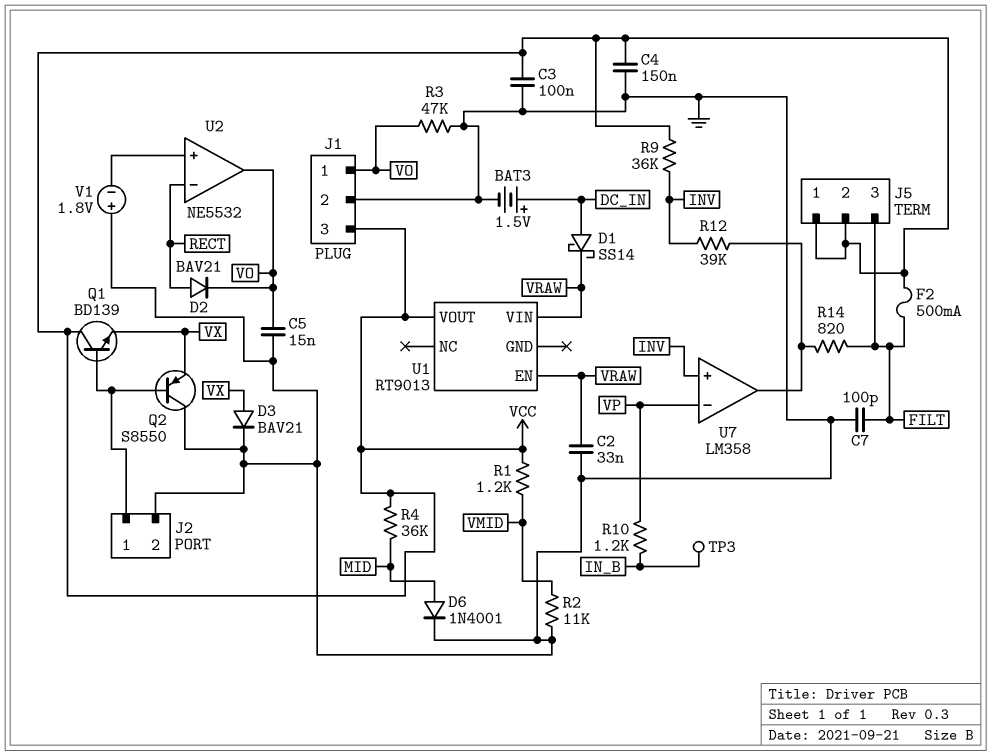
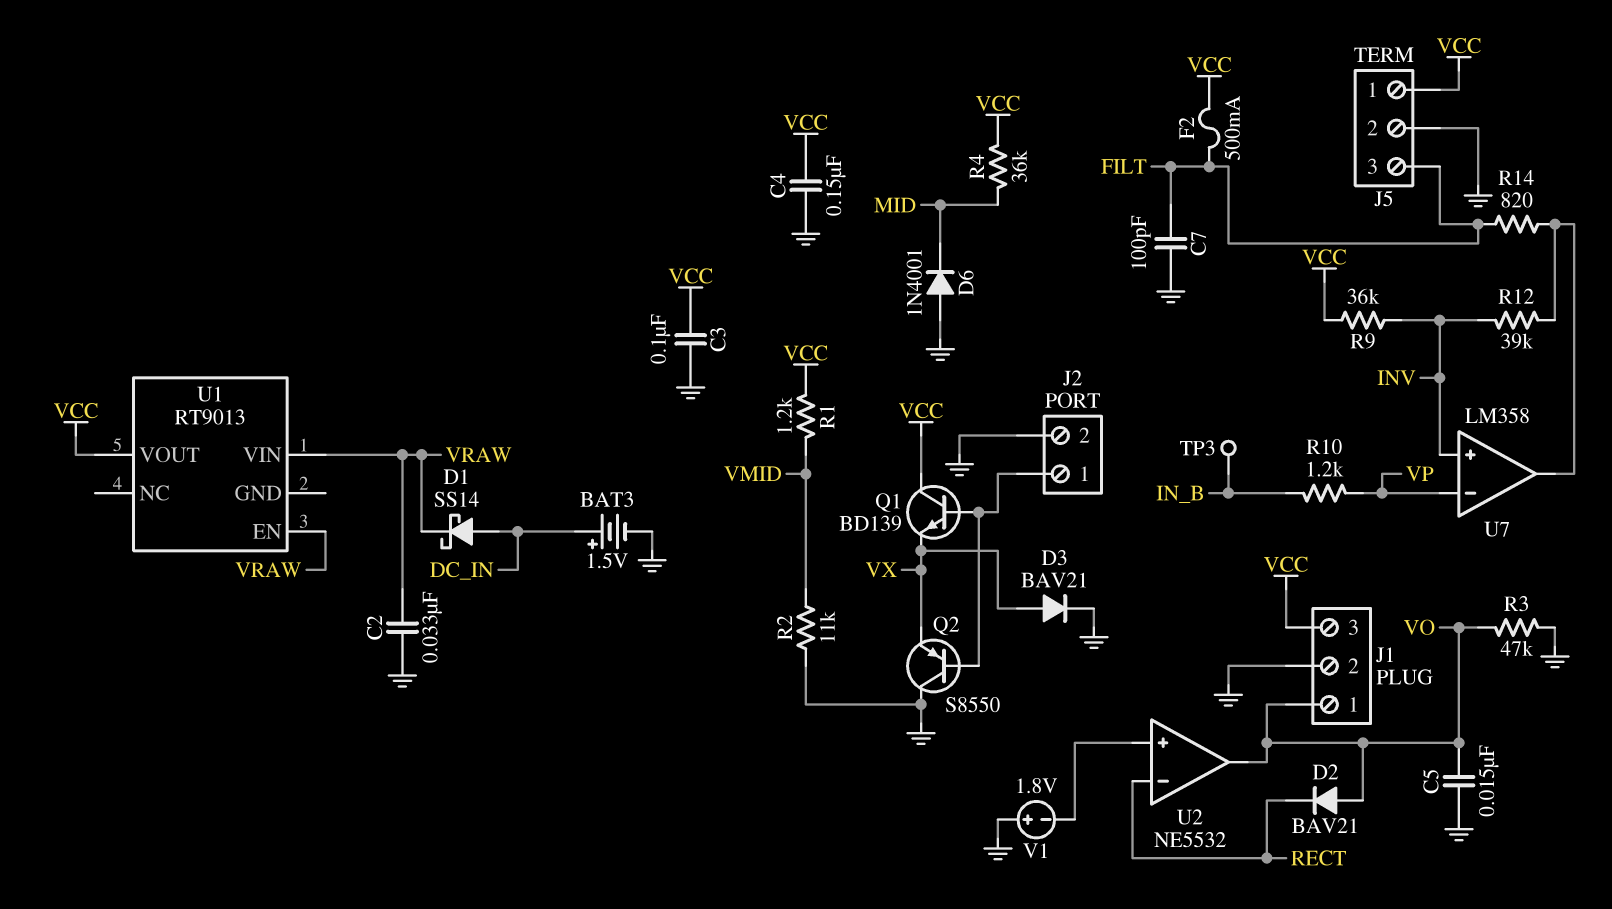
D2: diode BAV21 (A RECT, K VO) -> diode BAV21 (A VO, K RECT)
D6: diode 1N4001 (A MID, K GND) -> diode 1N4001 (A GND, K MID)
J5 pin 2: VCC -> GND

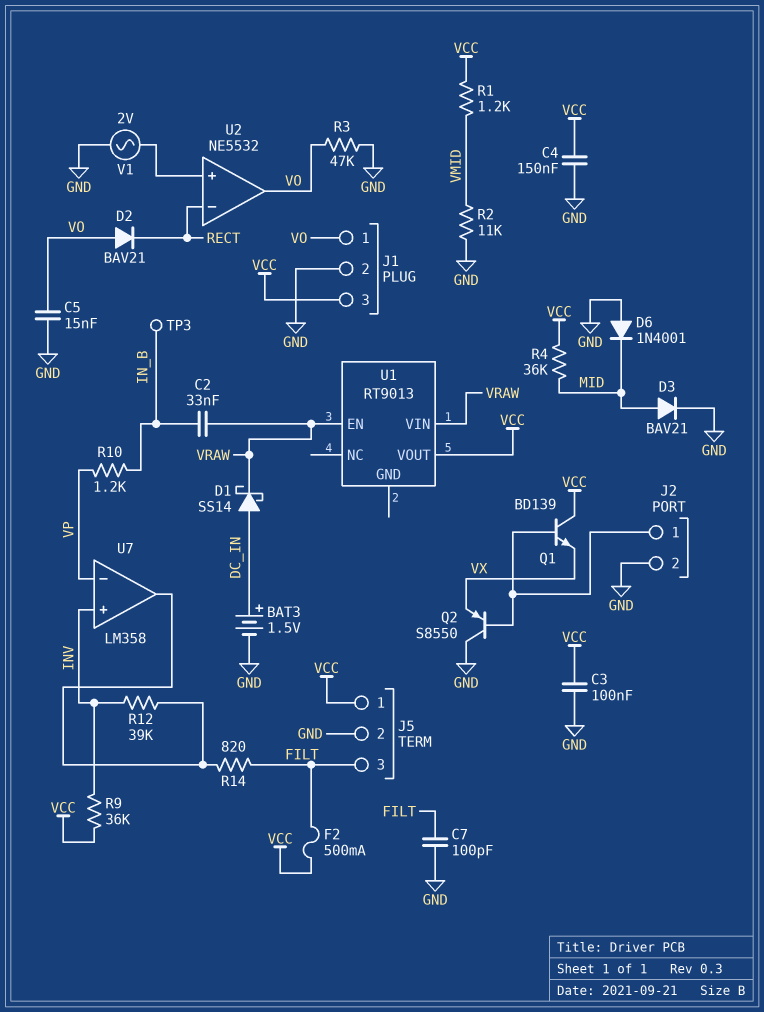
C2: 33nF (GND, VRAW) -> 33nF (IN_B, VRAW)
D3: diode BAV21 (A VX, K GND) -> diode BAV21 (A MID, K GND)
V1: 1.8V (plus GND, minus U2/in+) -> AC 2V (GND, U2/in+)

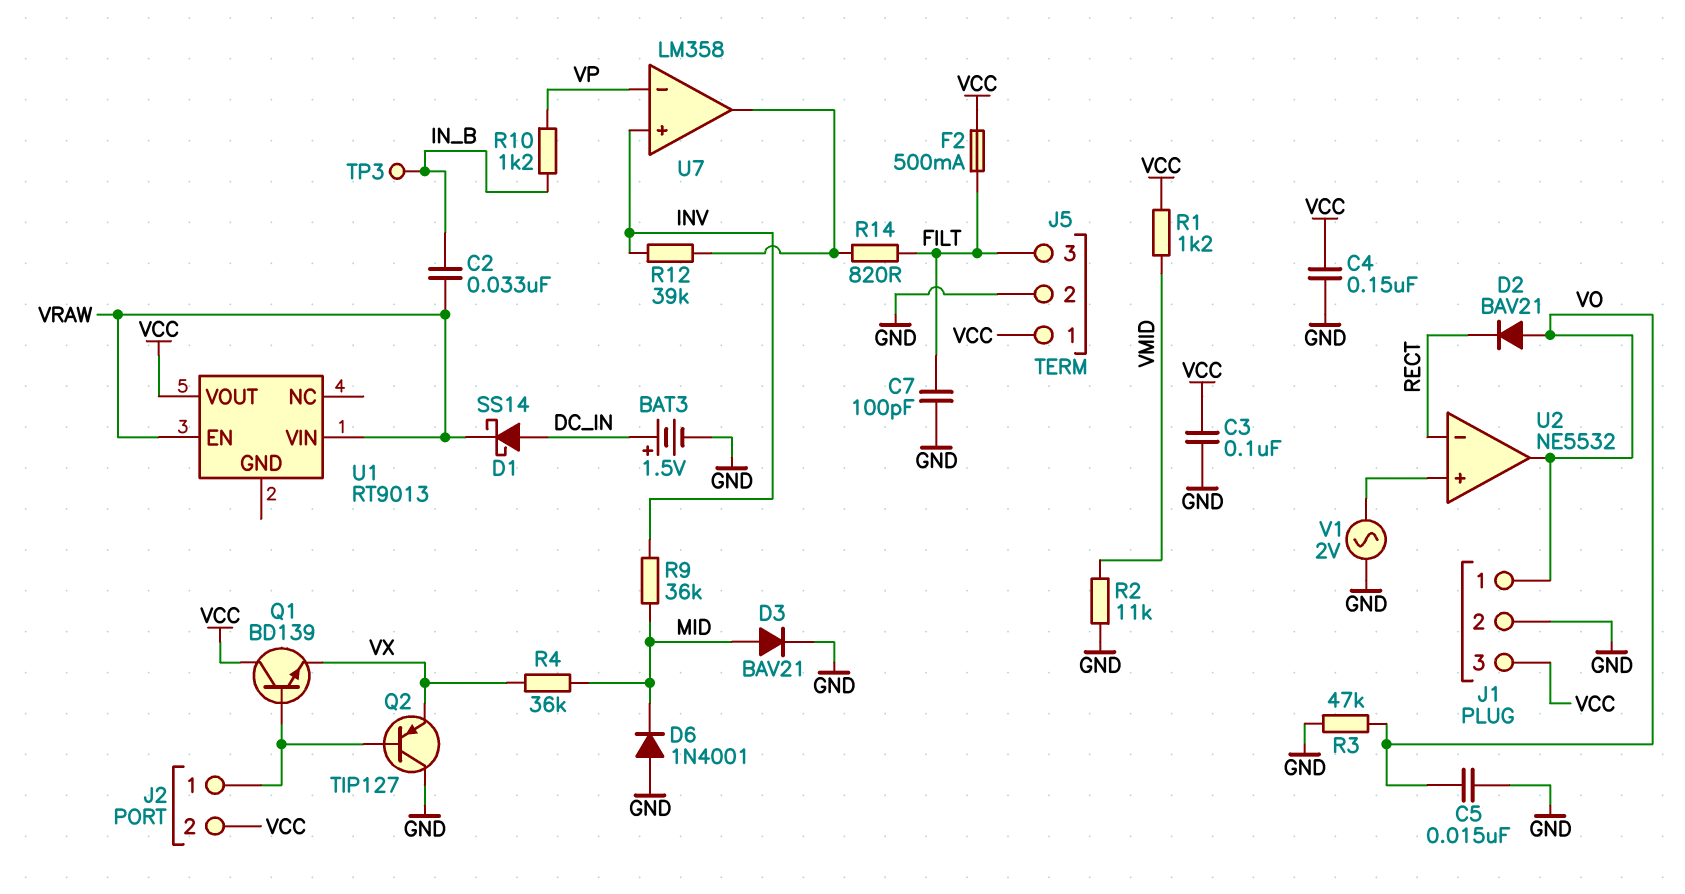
J2 pin 2: GND -> VCC
Q2: PNP S8550 (B J2/1, C GND, E VX) -> PNP TIP127 (B J2/1, C GND, E VX)
R4: 36k (MID, VCC) -> 36k (MID, VX)
R9: 36k (INV, VCC) -> 36k (INV, MID)

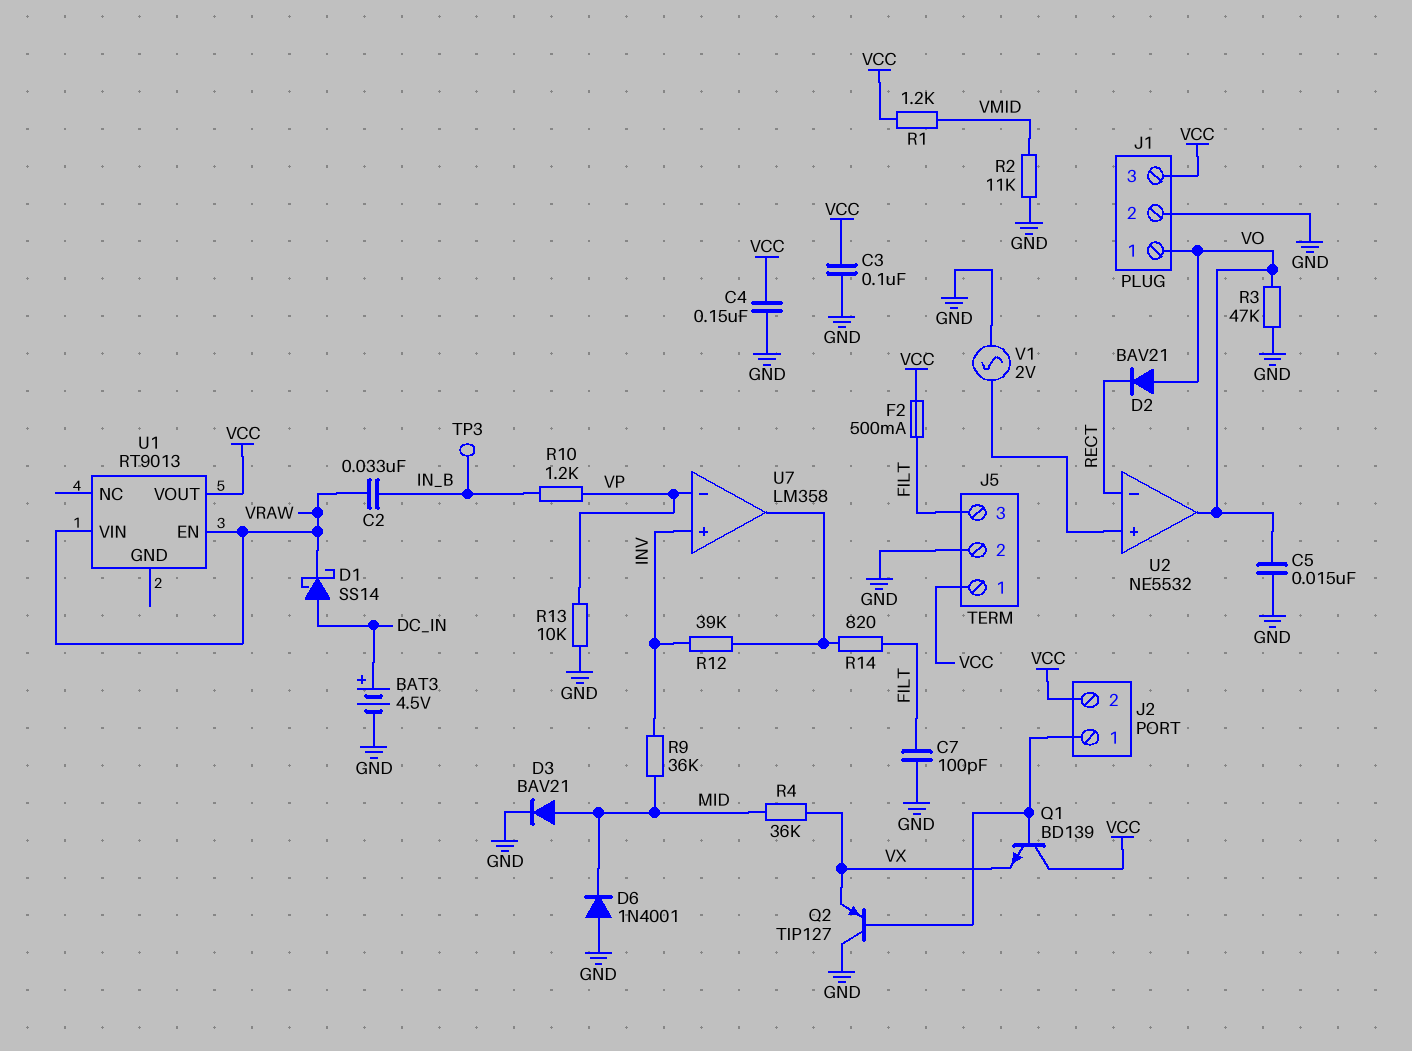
BAT3: 1.5V (plus DC_IN, minus GND) -> 4.5V (plus DC_IN, minus GND)
R13: none -> 10k (GND, VP)

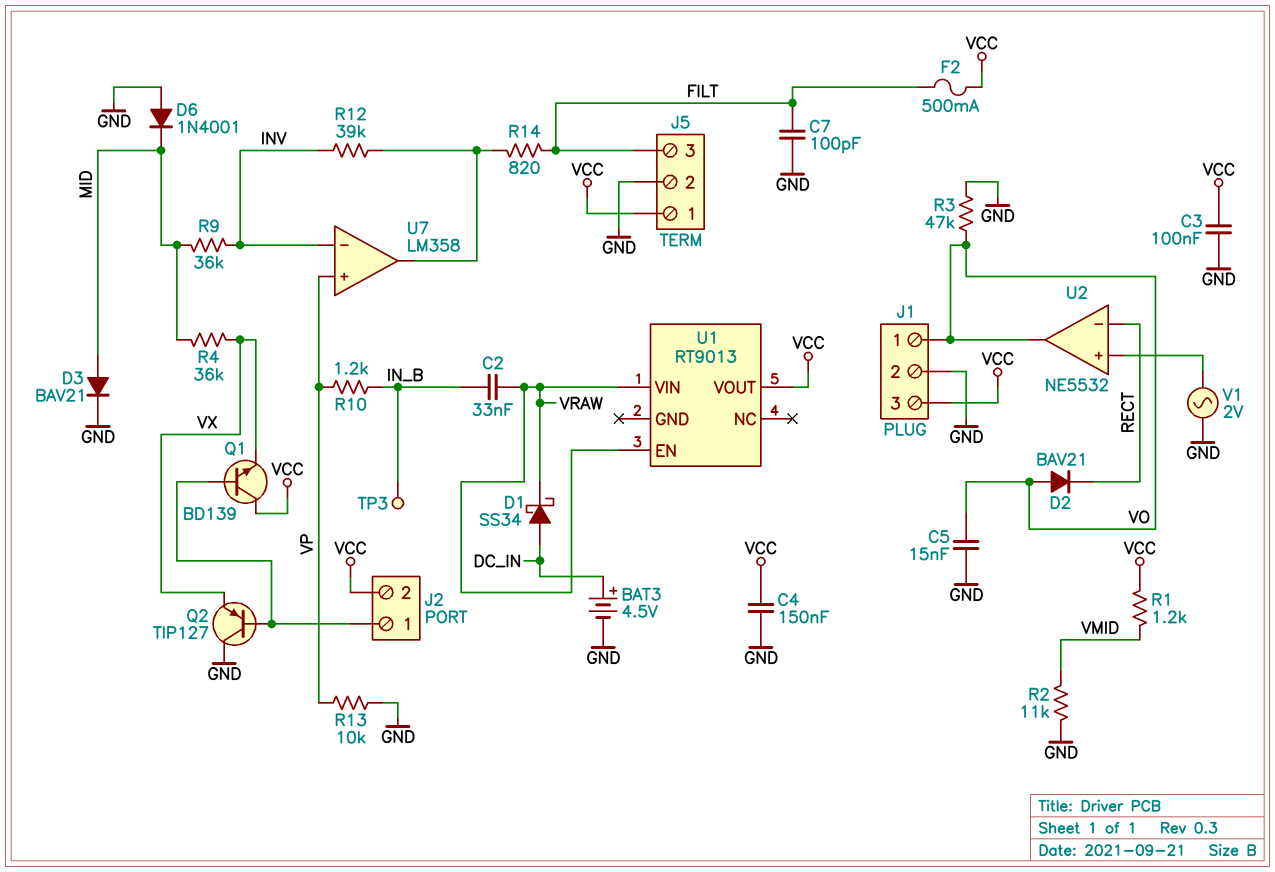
D1: schottky SS14 (A DC_IN, K VRAW) -> schottky SS34 (A DC_IN, K VRAW)
U7 pin in+: INV -> VP
U7 pin in-: VP -> INV

